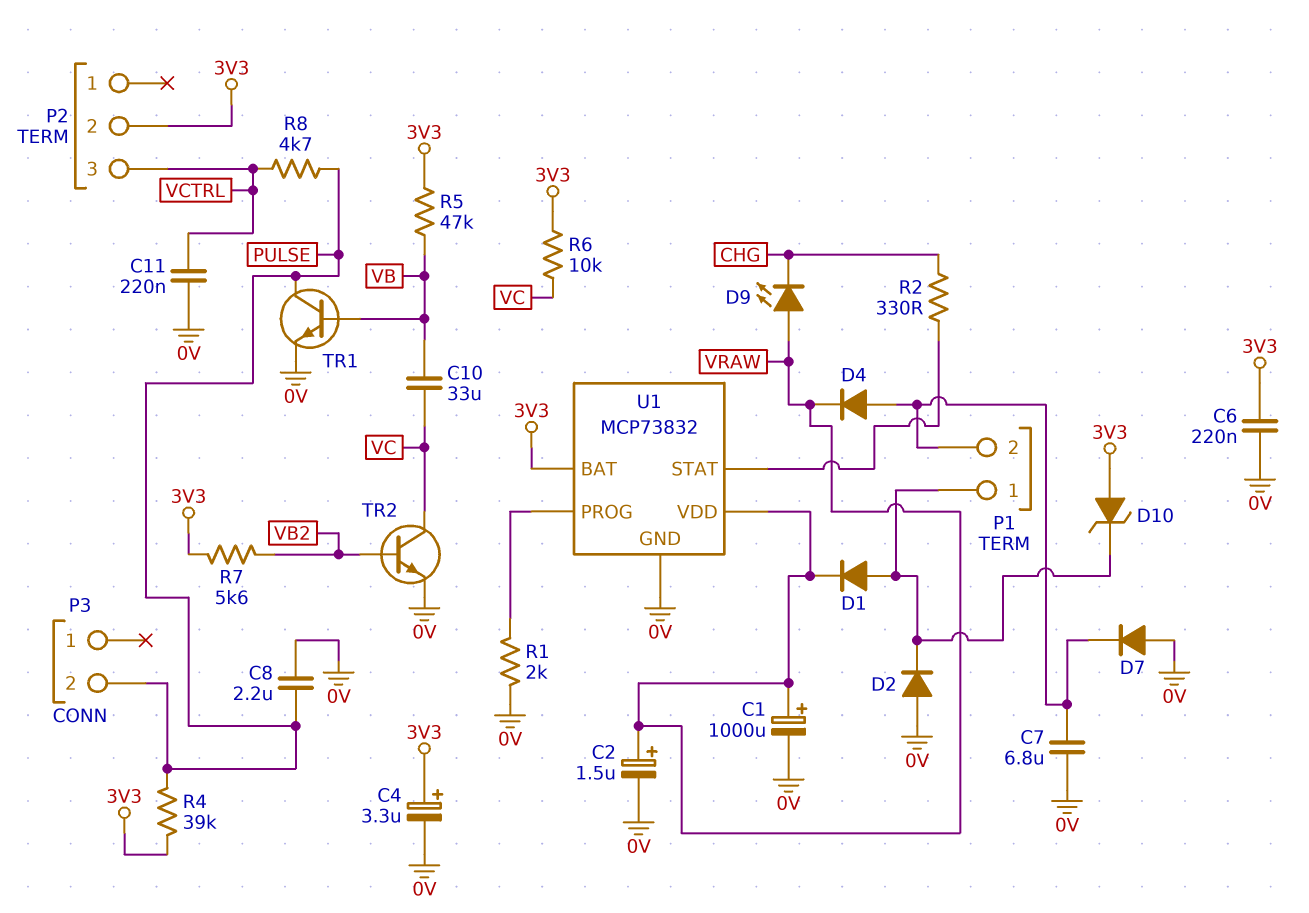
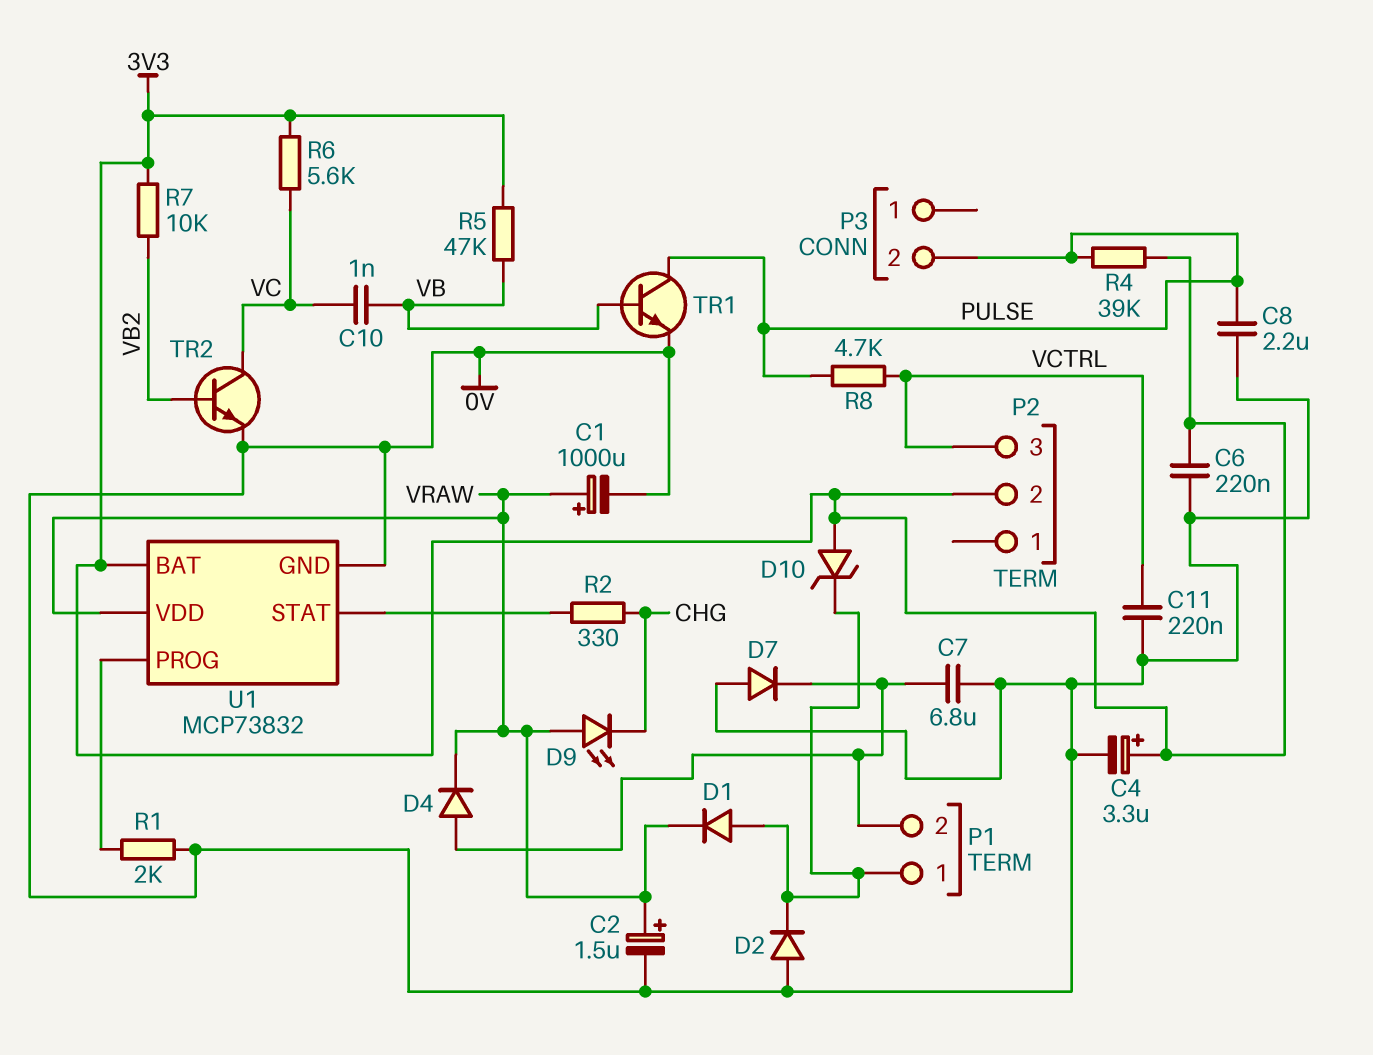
C10: 33uF (VB, VC) -> 1nF (VB, VC)
R6: 10k (3V3, VC) -> 5.6k (3V3, VC)
R7: 5.6k (3V3, VB2) -> 10k (3V3, VB2)

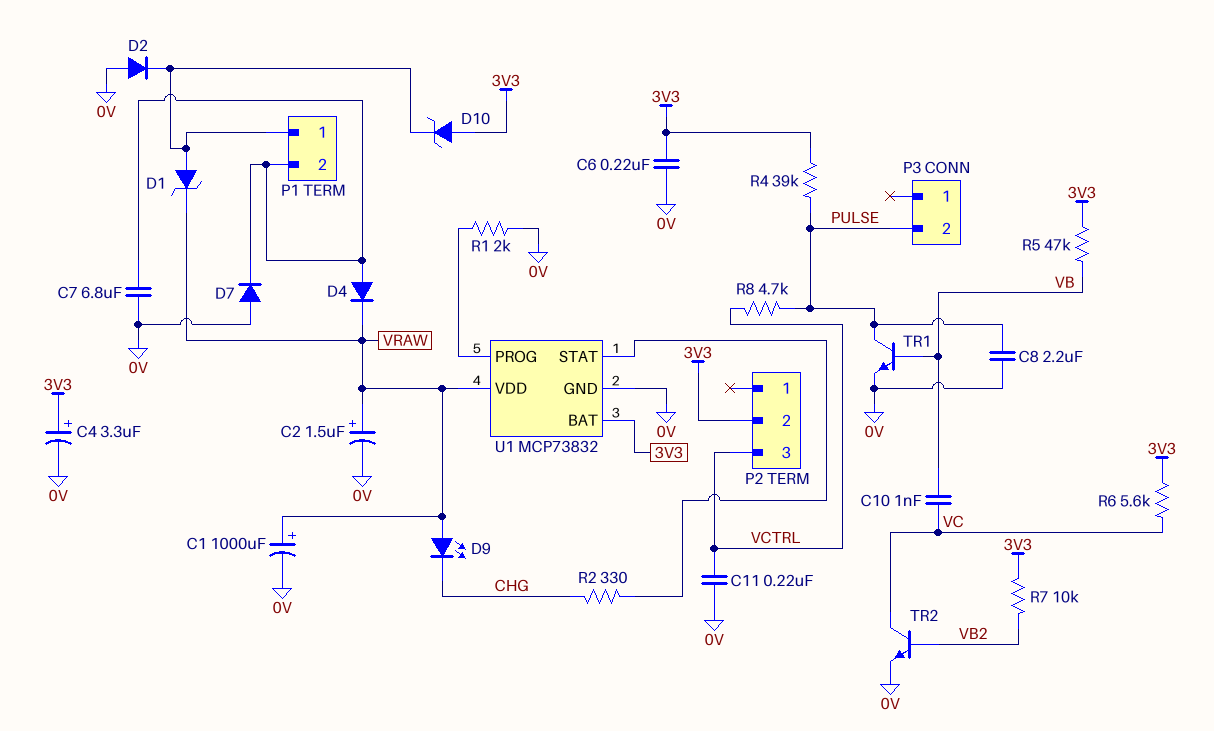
D1: diode (A P1/1, K VRAW) -> zener (A P1/1, K VRAW)

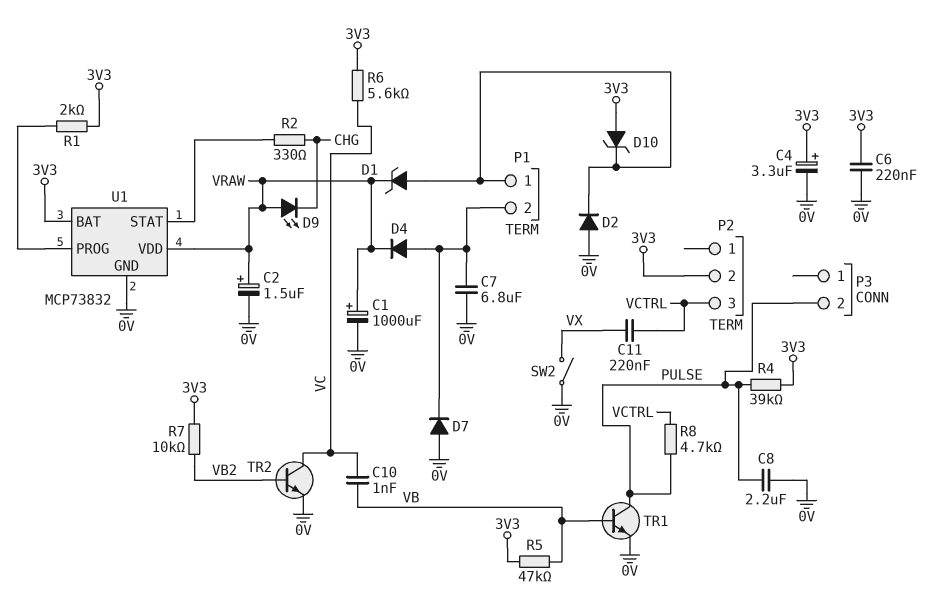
C11: 220nF (0V, VCTRL) -> 220nF (VCTRL, VX)
R1: 2k (0V, U1/PROG) -> 2k (3V3, U1/PROG)
SW2: none -> switch (0V, VX)

